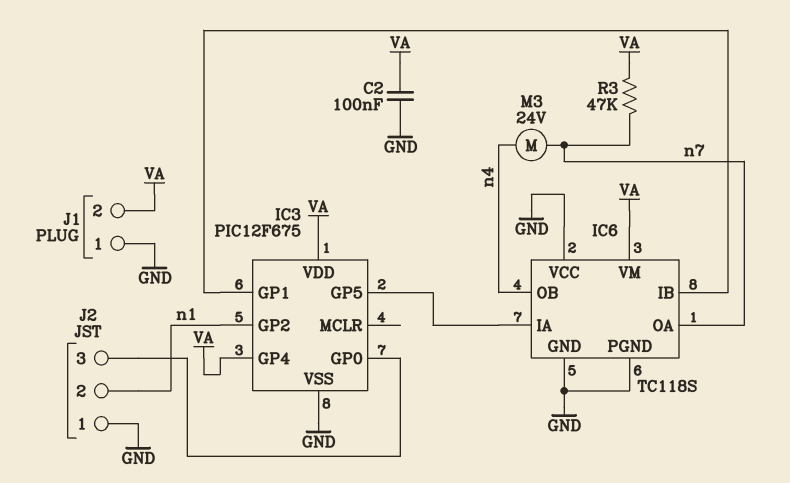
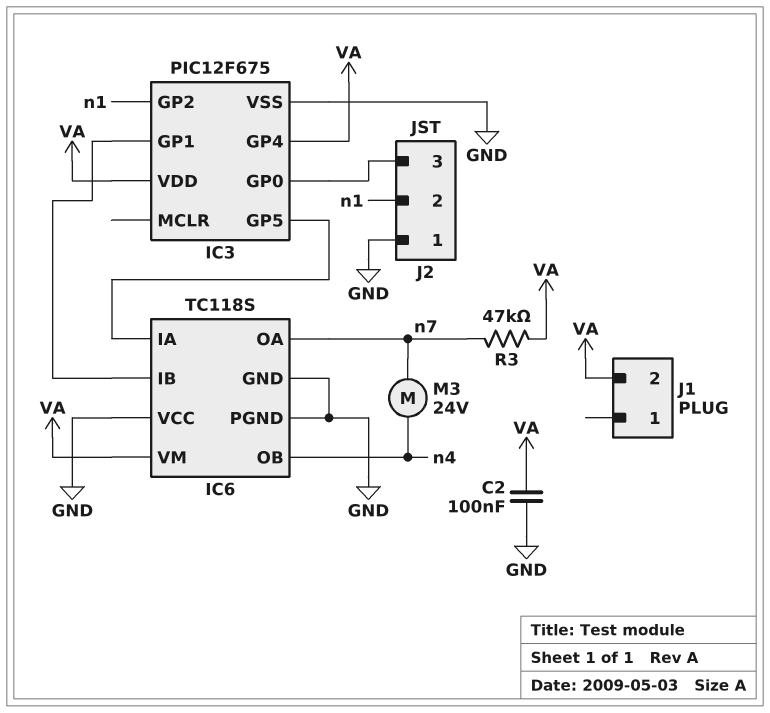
J1 pin 1: GND -> none

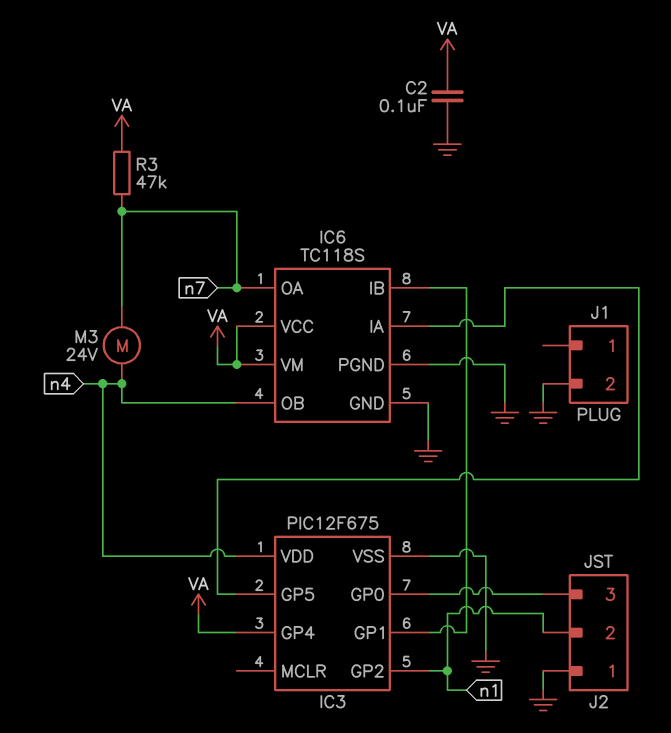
IC3 pin VDD: VA -> n4
IC6 pin VCC: GND -> VA
J1 pin 2: VA -> GND

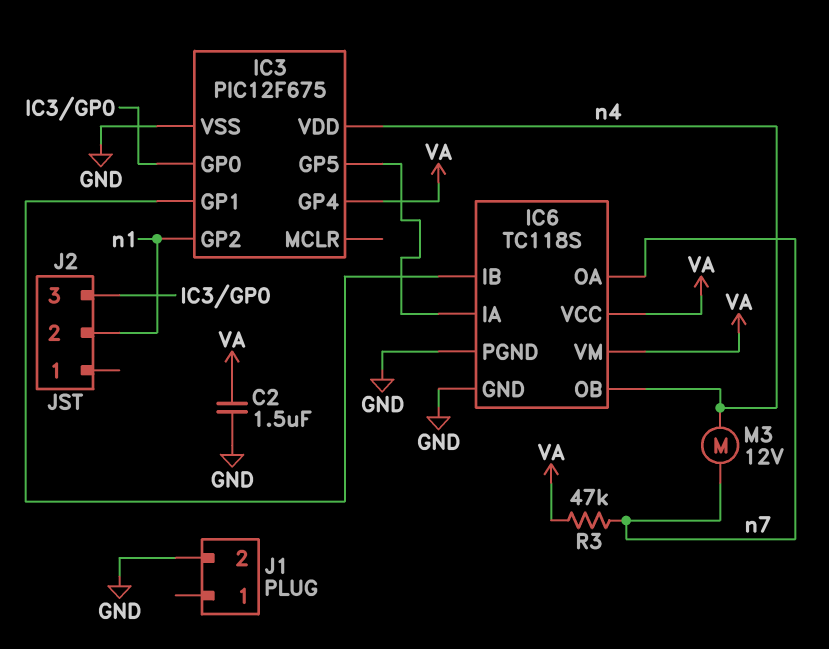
C2: 100nF (GND, VA) -> 1.5uF (GND, VA)
J2 pin 1: GND -> none
M3: motor 24V (n4, n7) -> motor 12V (n4, n7)

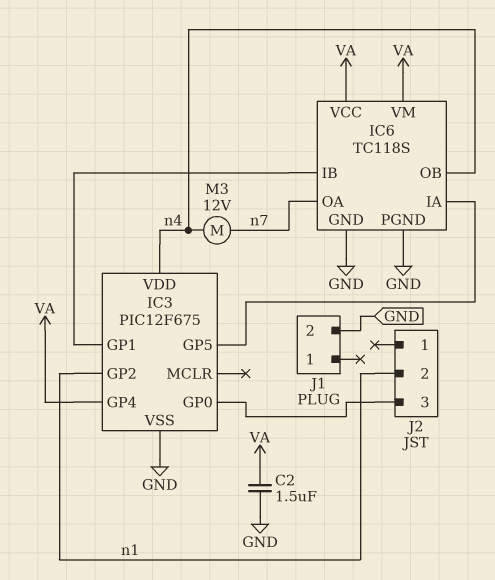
R3: 47k (VA, n7) -> none

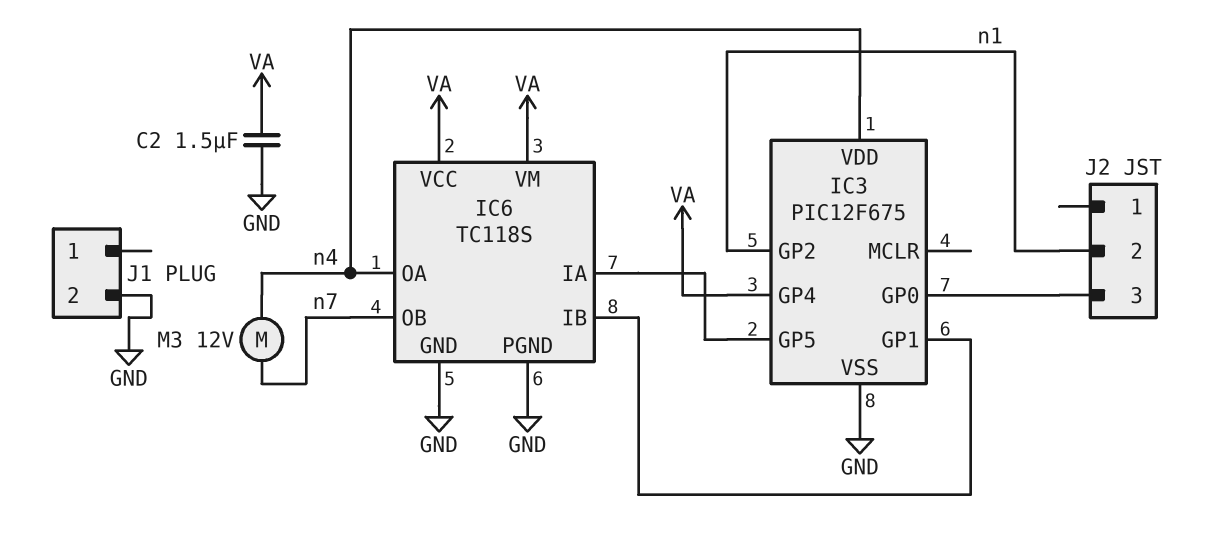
IC6 pin OA: n7 -> n4
IC6 pin OB: n4 -> n7

